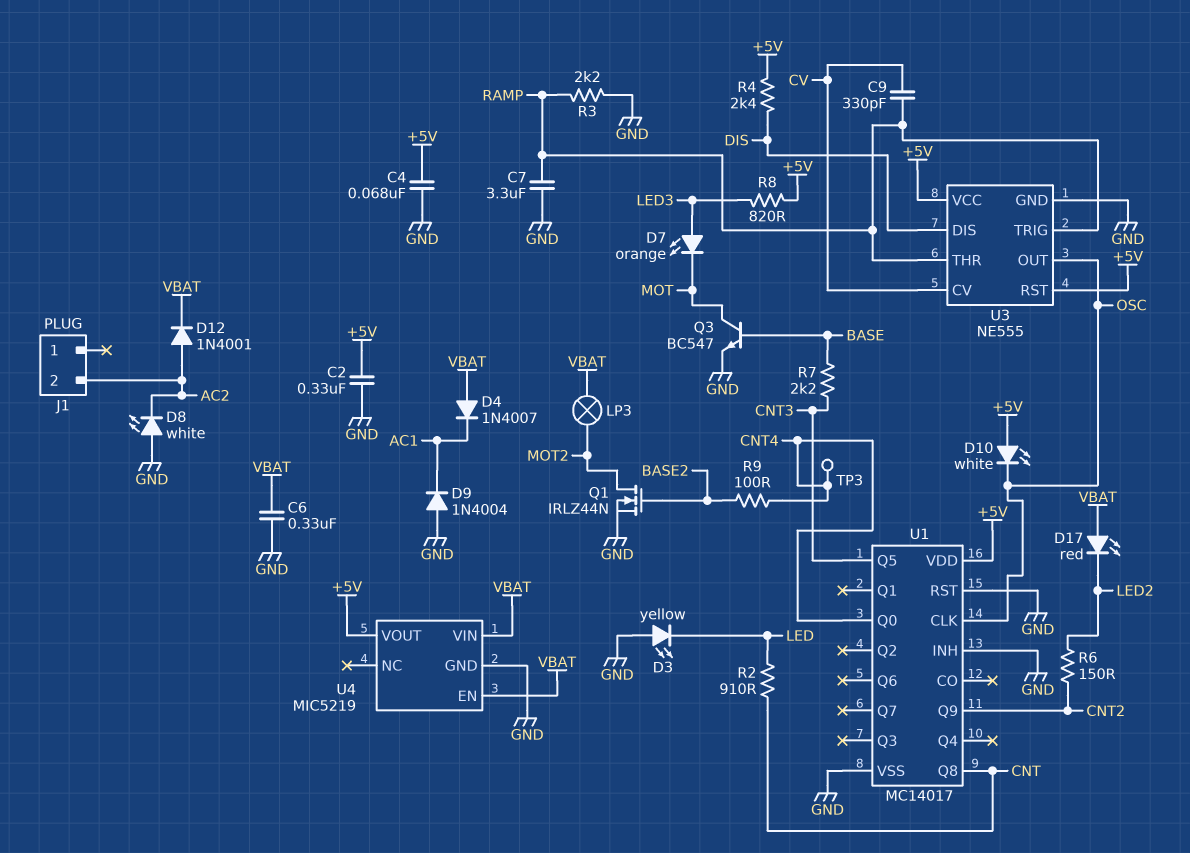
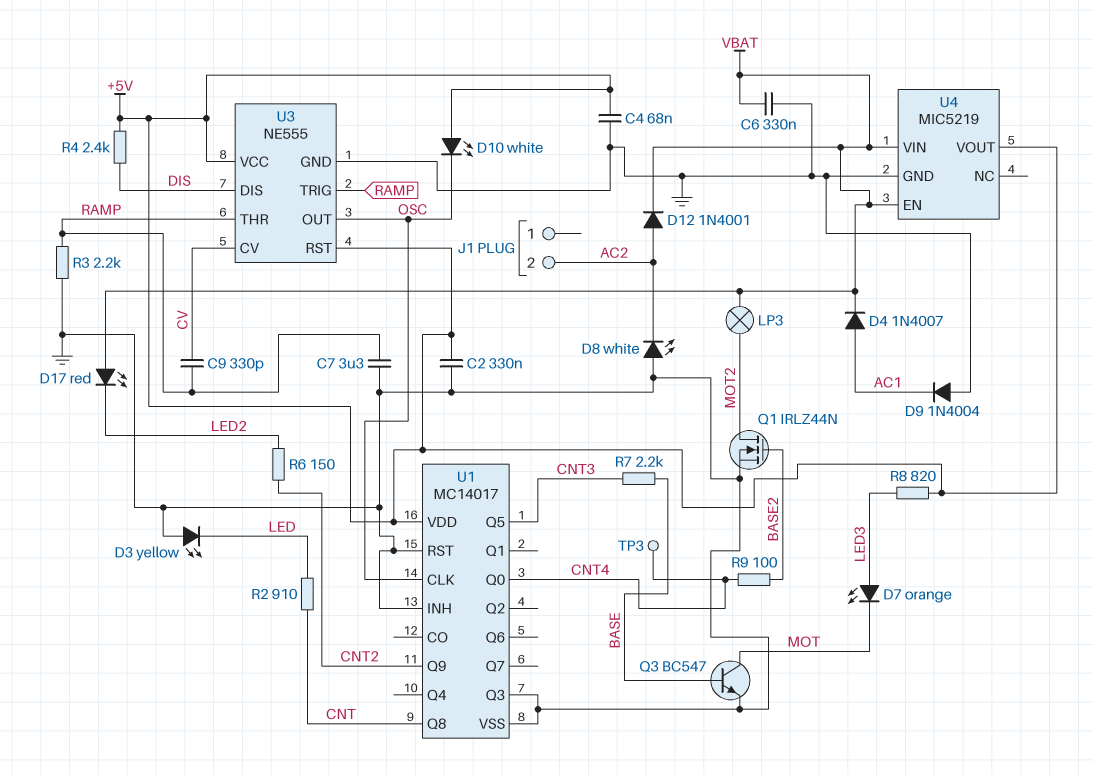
D4: diode 1N4007 (A VBAT, K AC1) -> diode 1N4007 (A AC1, K VBAT)
U1 pin Q3: none -> GND

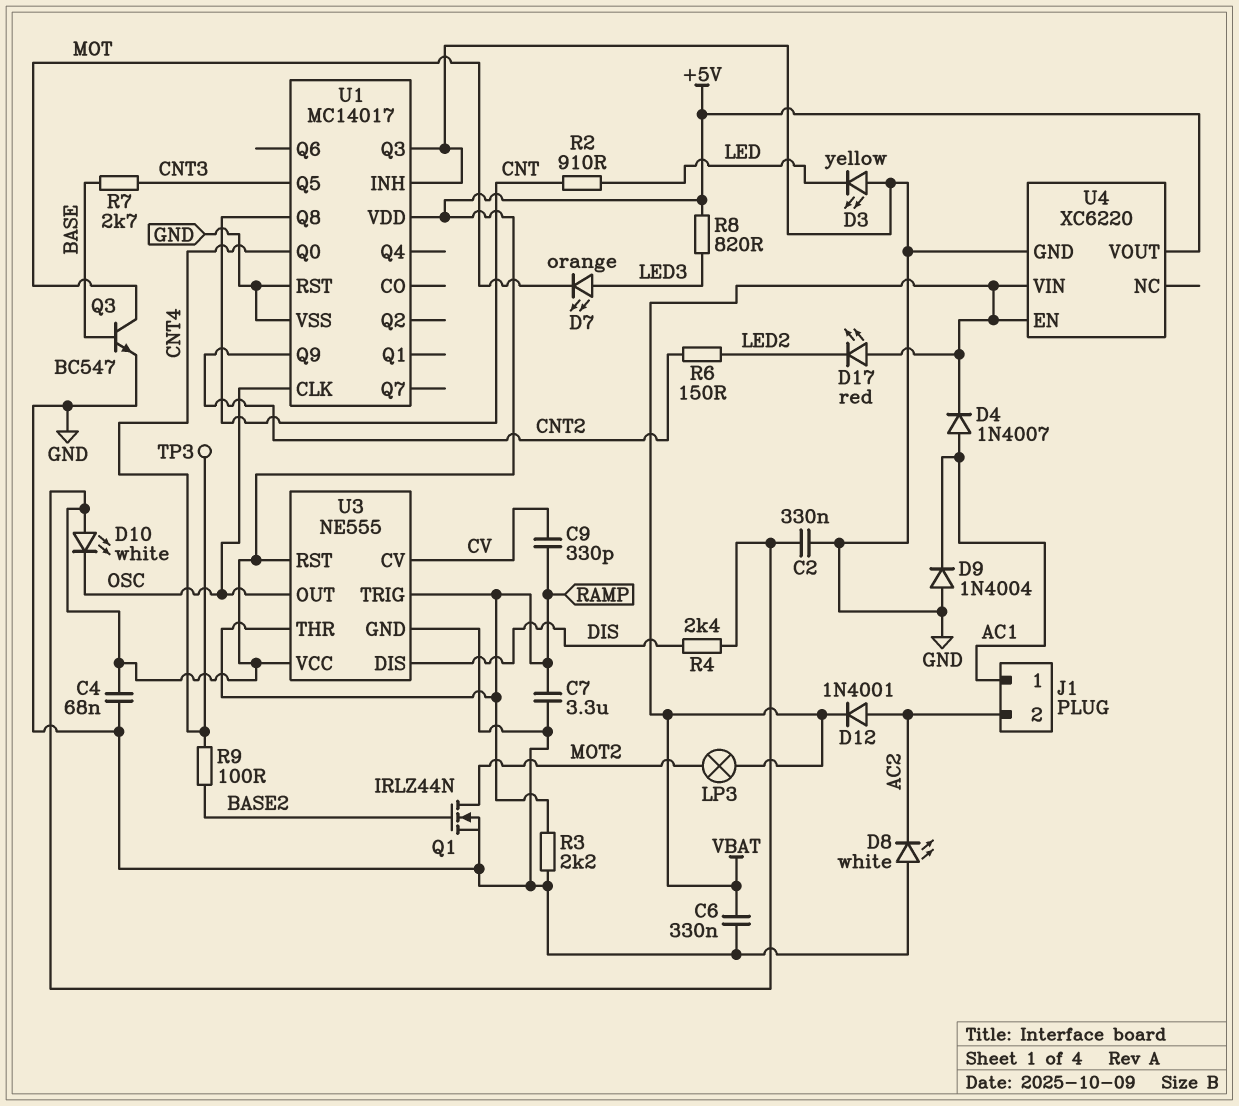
J1 pin 1: none -> AC1
R7: 2.2k (BASE, CNT3) -> 2.7k (BASE, CNT3)
U4: MIC5219 -> XC6220

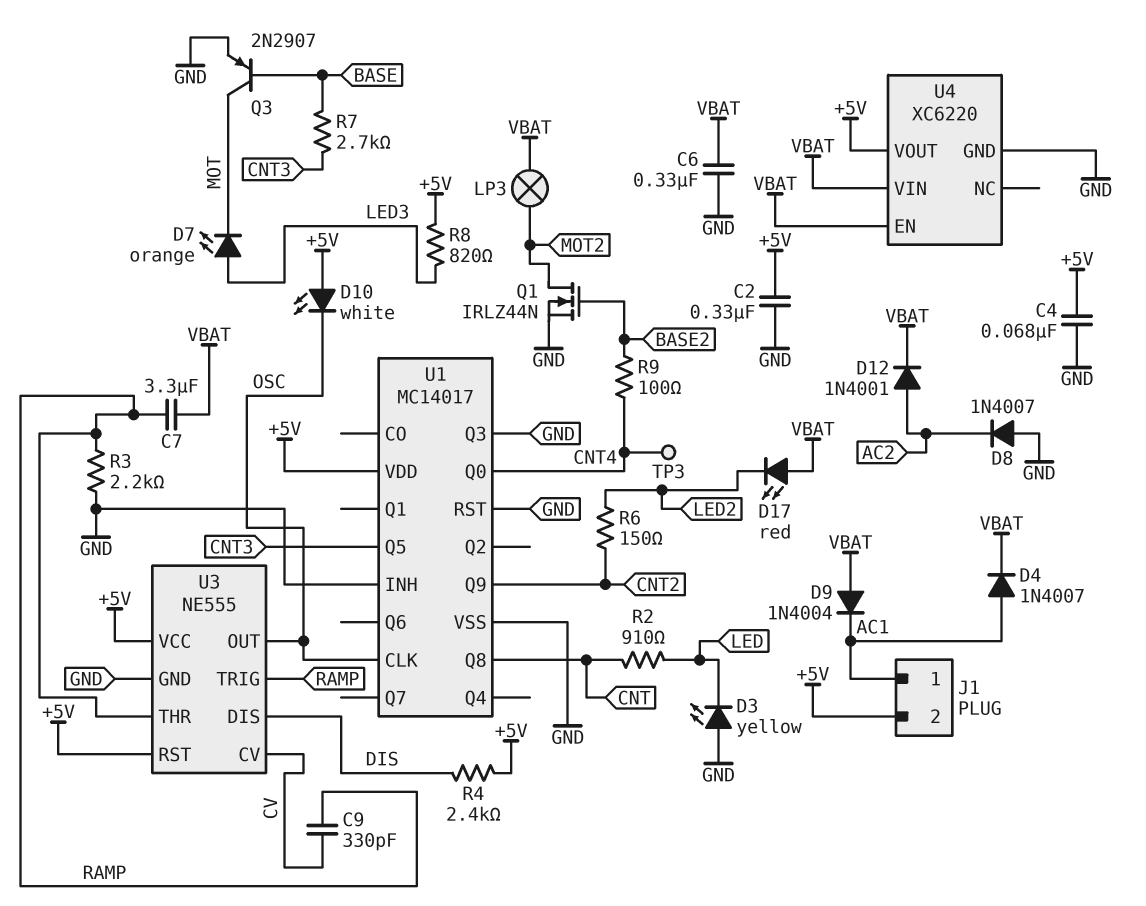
C7: 3.3uF (GND, RAMP) -> 3.3uF (RAMP, VBAT)
D8: LED white (A GND, K AC2) -> diode 1N4007 (A GND, K AC2)
D9: diode 1N4004 (A GND, K AC1) -> diode 1N4004 (A VBAT, K AC1)
J1 pin 2: AC2 -> +5V
Q3: NPN BC547 (B BASE, C MOT, E GND) -> PNP 2N2907 (B BASE, C MOT, E GND)

